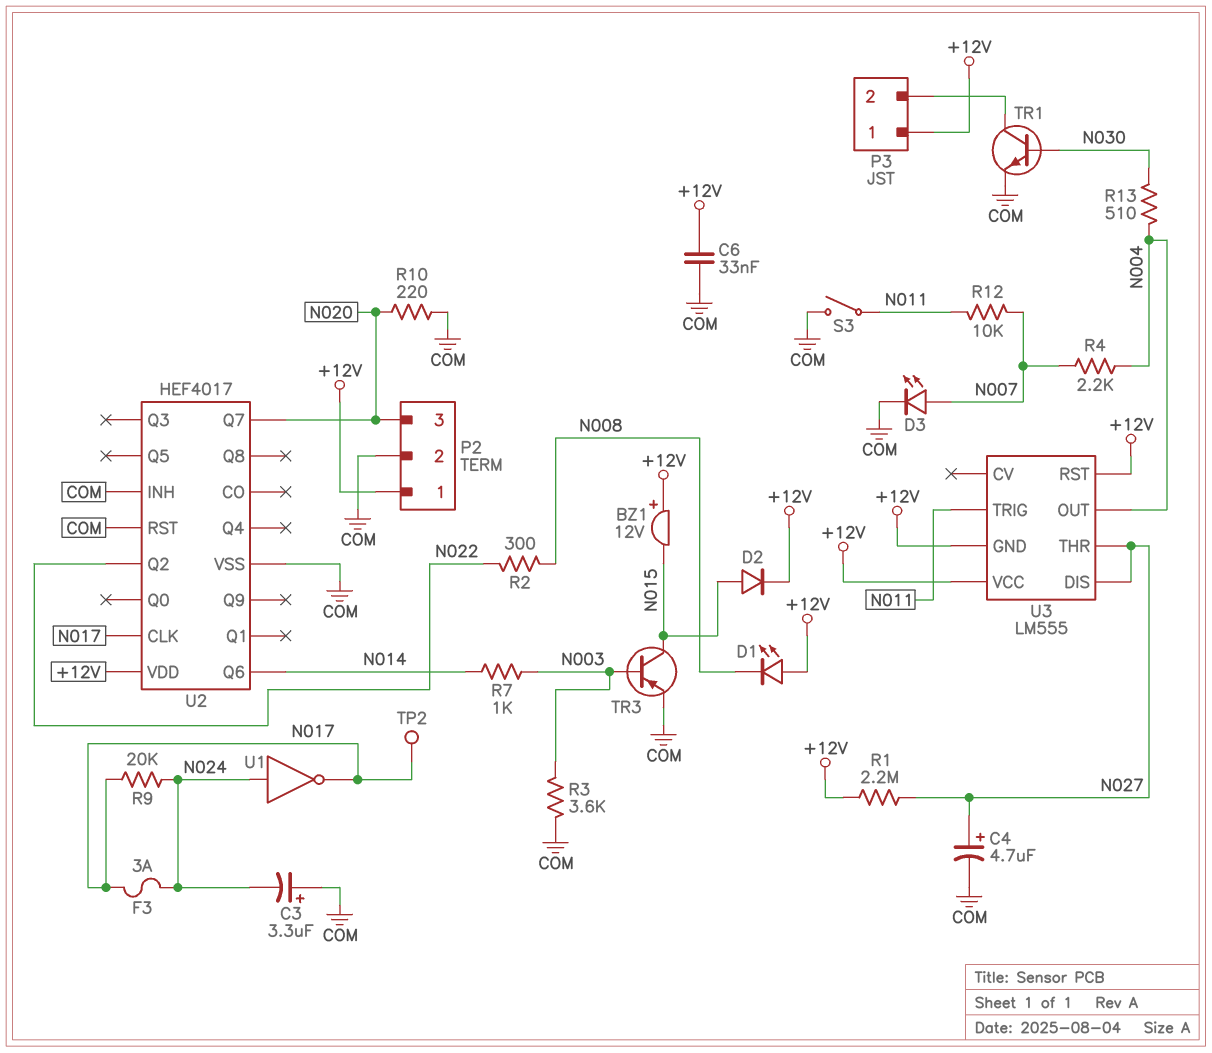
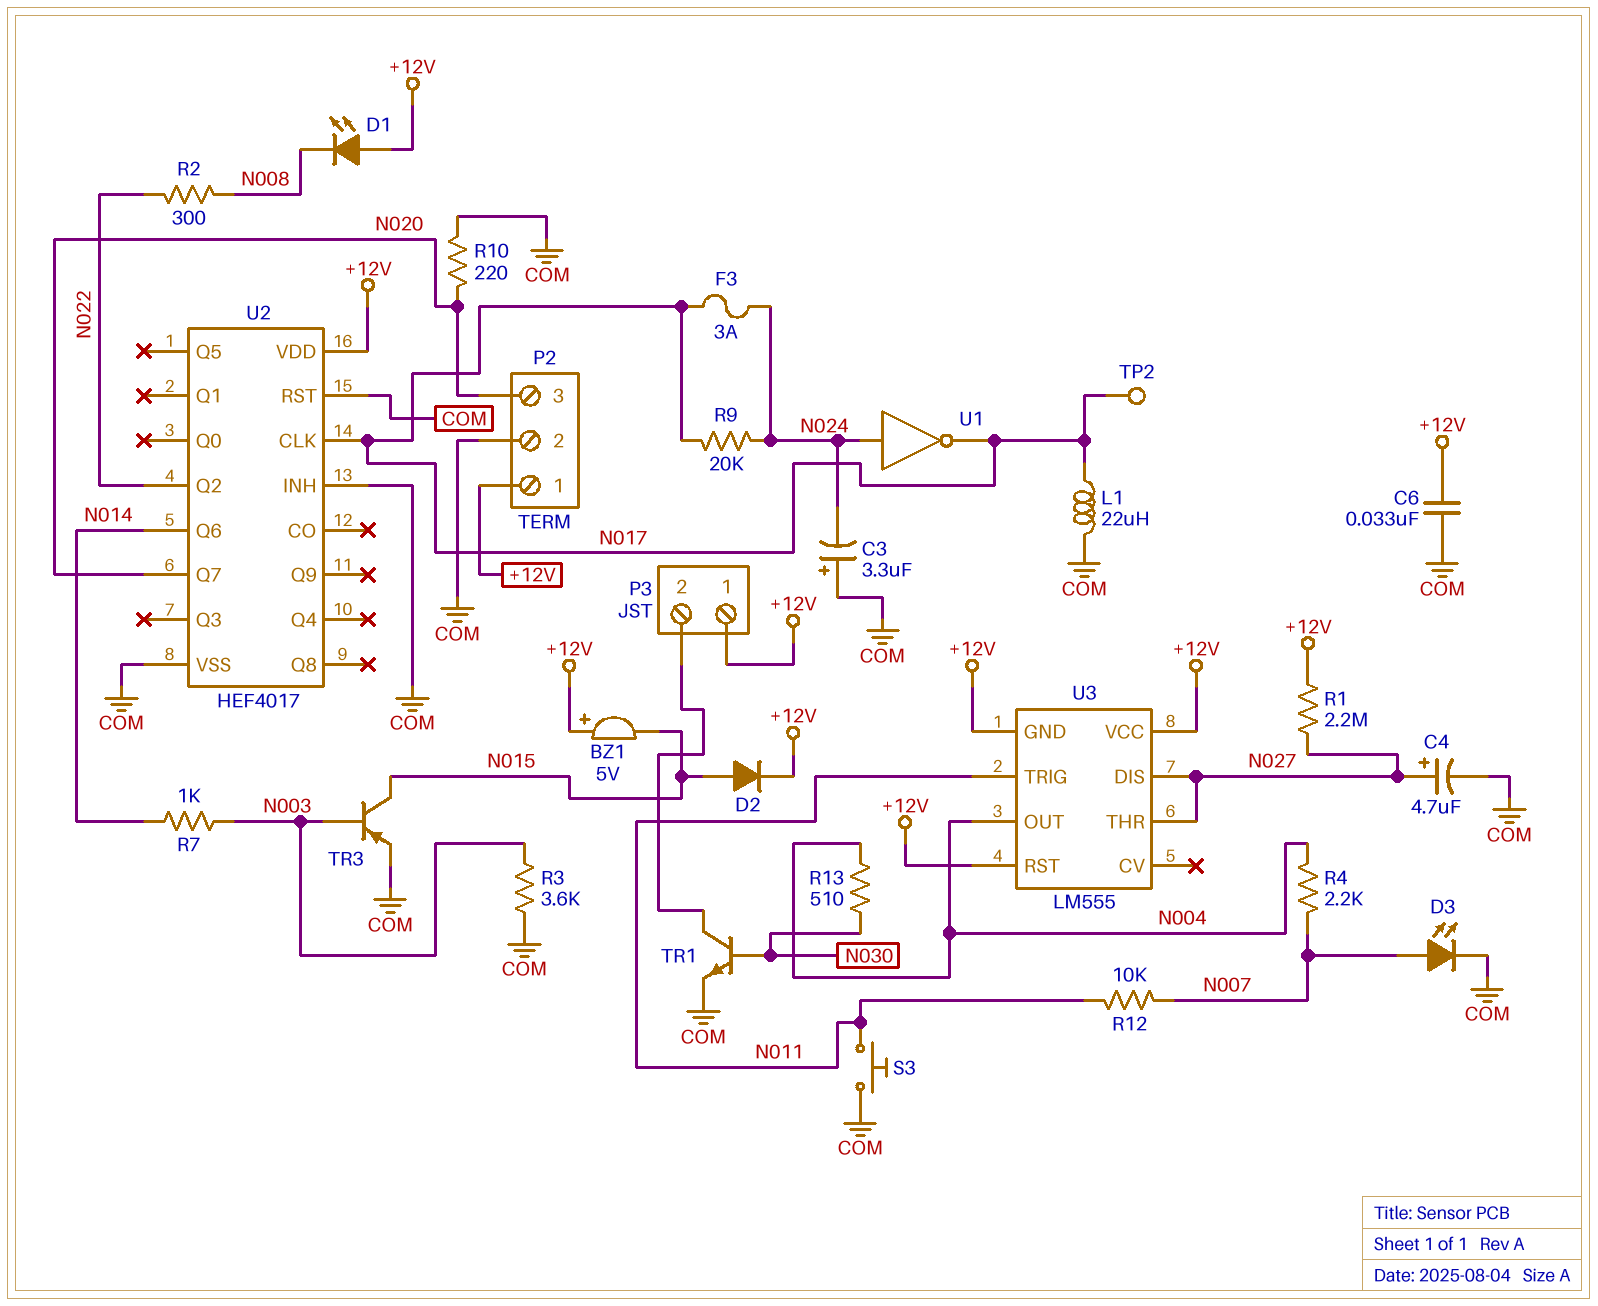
BZ1: buzzer 12V (plus +12V, minus N015) -> buzzer 5V (plus +12V, minus N015)
L1: none -> 22uH (COM, N017)
S3: switch (COM, N011) -> button (COM, N011)

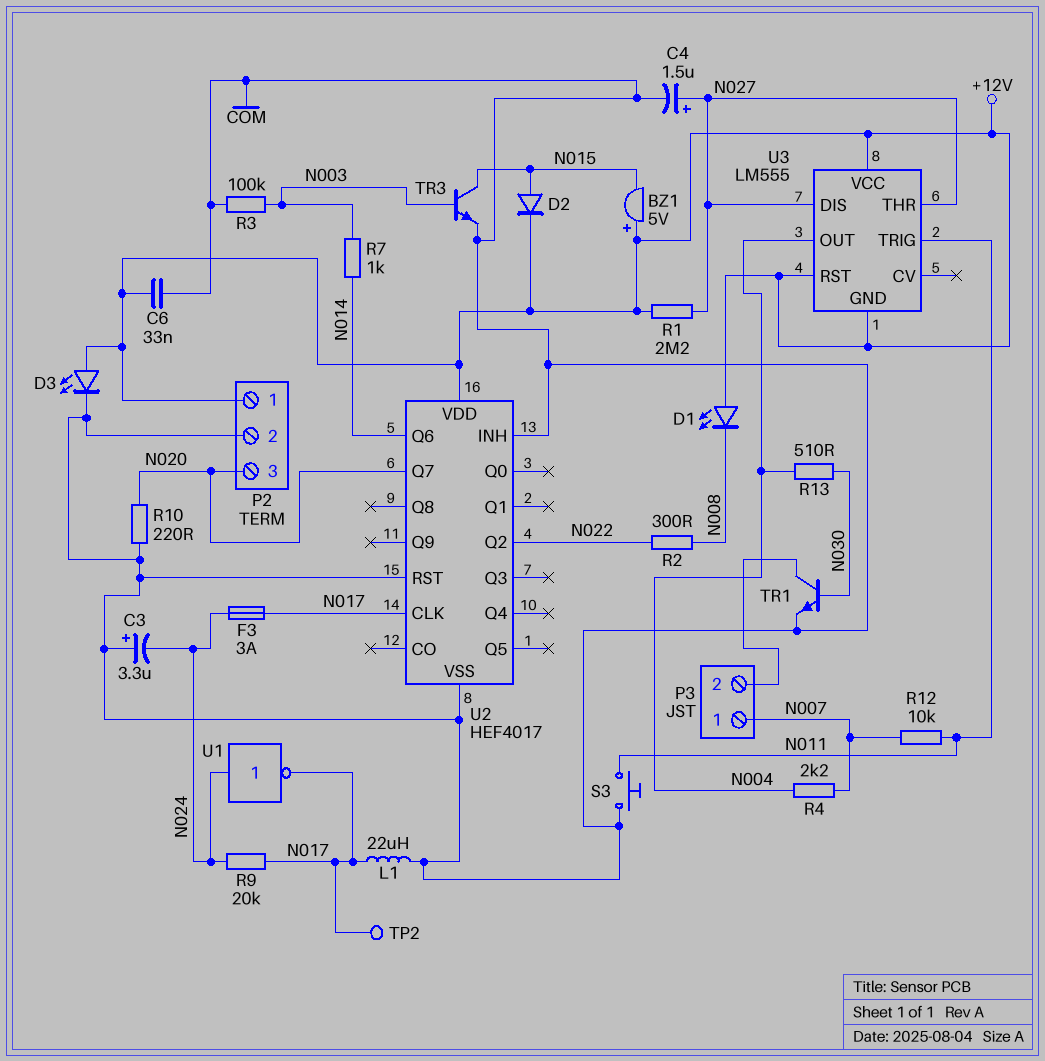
C4: 4.7uF (plus N027, minus COM) -> 1.5uF (plus N027, minus COM)
D3: LED (A N007, K COM) -> LED (A +12V, K COM)
P3 pin 1: +12V -> N007
R3: 3.6k (COM, N003) -> 100k (COM, N003)
TR3: PNP (B N003, C N015, E COM) -> NPN (B N003, C N015, E COM)

